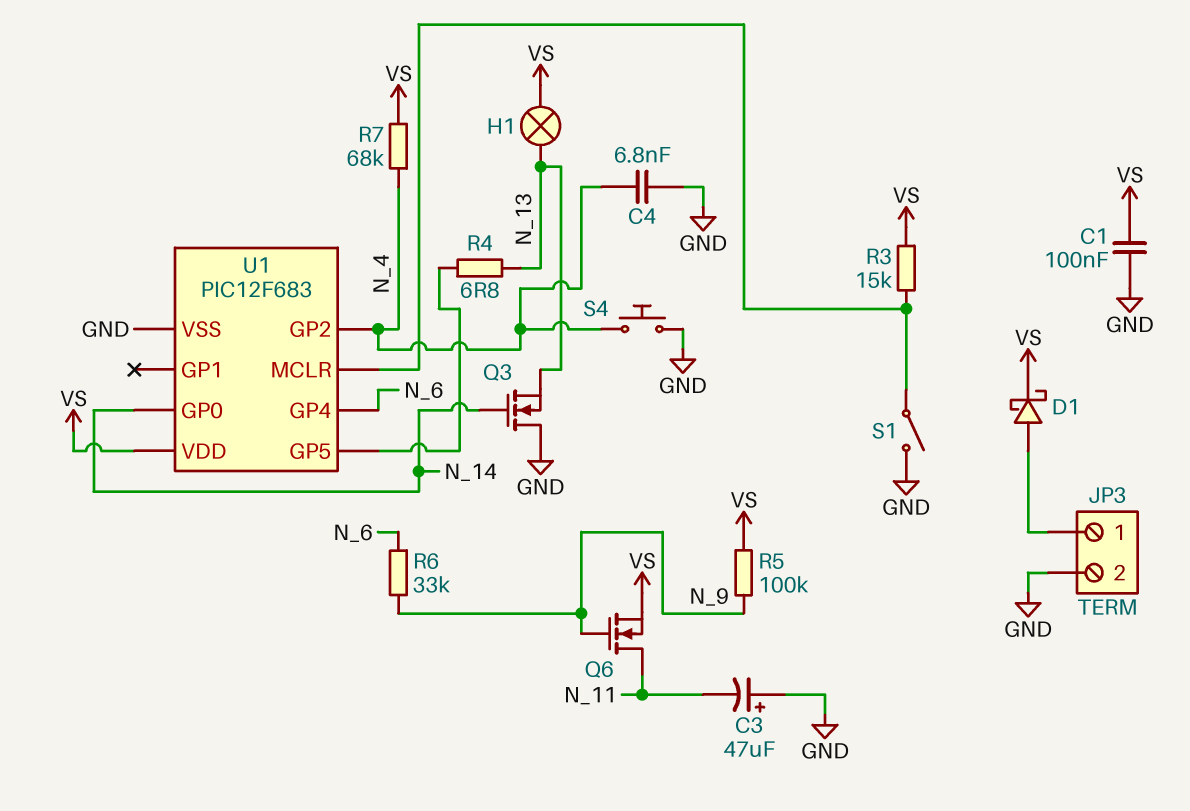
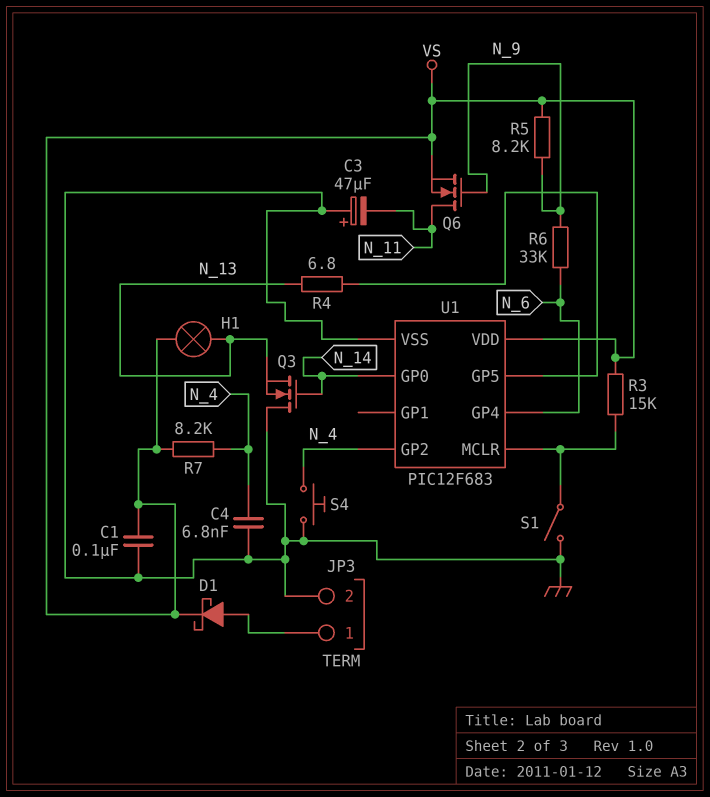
R5: 100k (N_9, VS) -> 8.2k (N_9, VS)
R7: 68k (N_4, VS) -> 8.2k (N_4, VS)

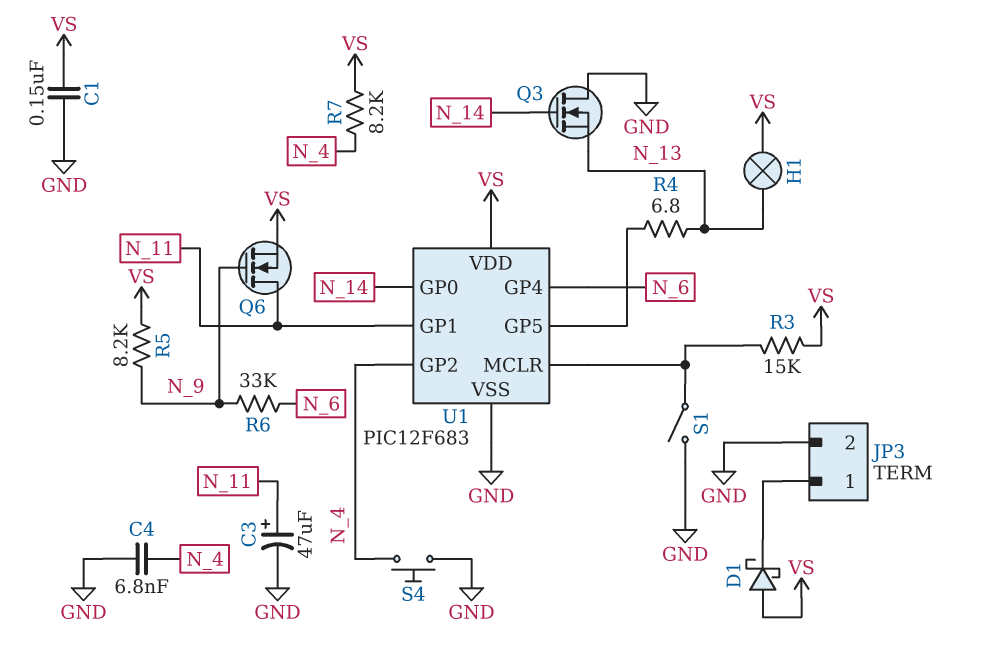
C1: 100nF (GND, VS) -> 150nF (GND, VS)
C3: 47uF (plus GND, minus N_11) -> 47uF (plus N_11, minus GND)
D1: schottky (A JP3/1, K VS) -> schottky (A VS, K JP3/1)
U1 pin GP1: none -> N_11

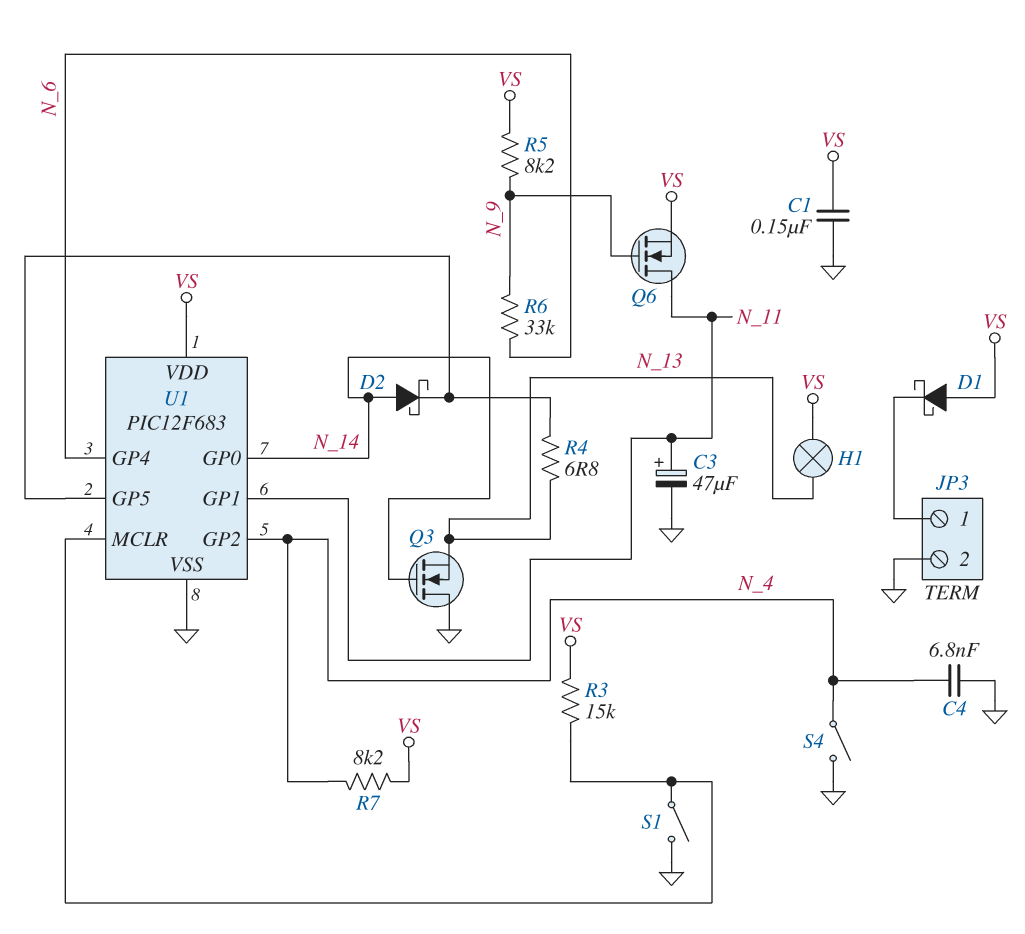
D2: none -> schottky (A N_14, K U1/GP5)
S4: button (GND, N_4) -> switch (GND, N_4)

